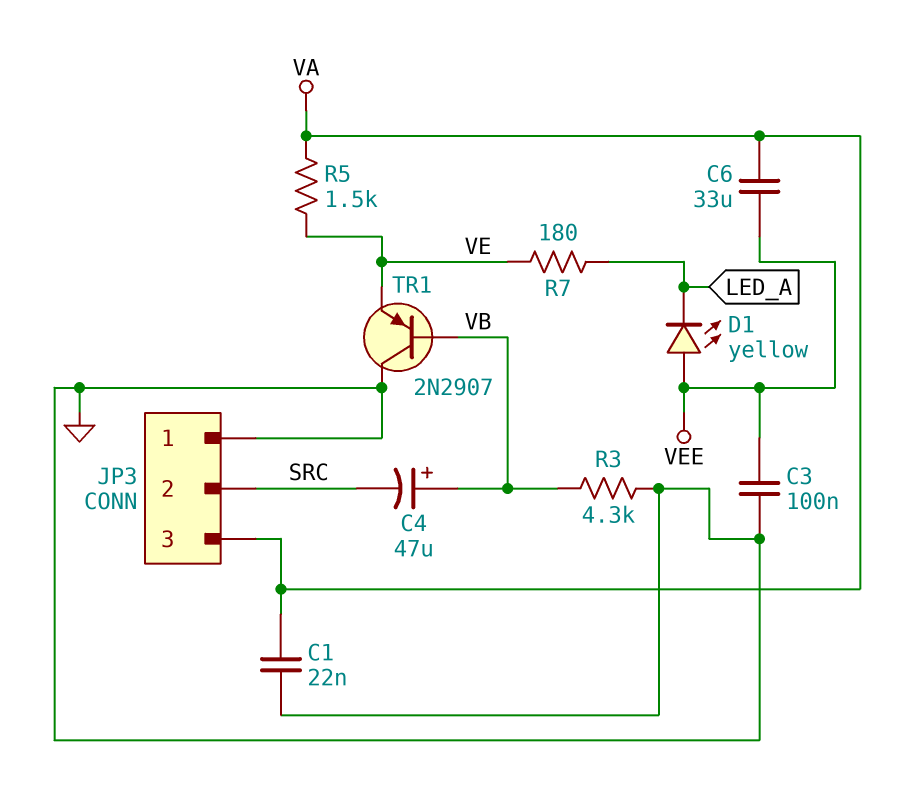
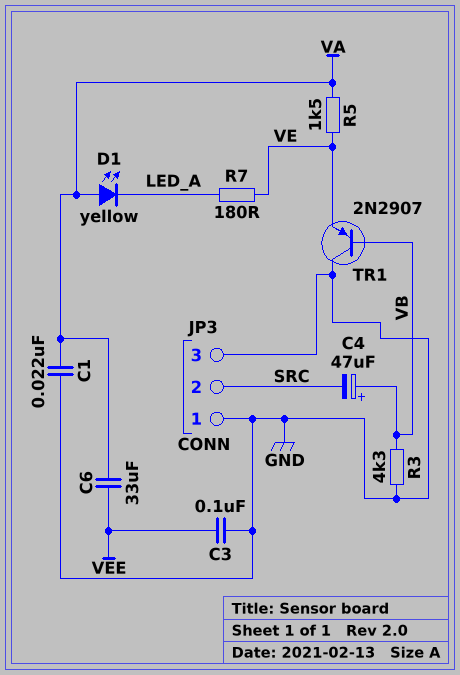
D1: LED yellow (A VEE, K LED_A) -> LED yellow (A VA, K LED_A)
JP3 pin 3: VA -> GND

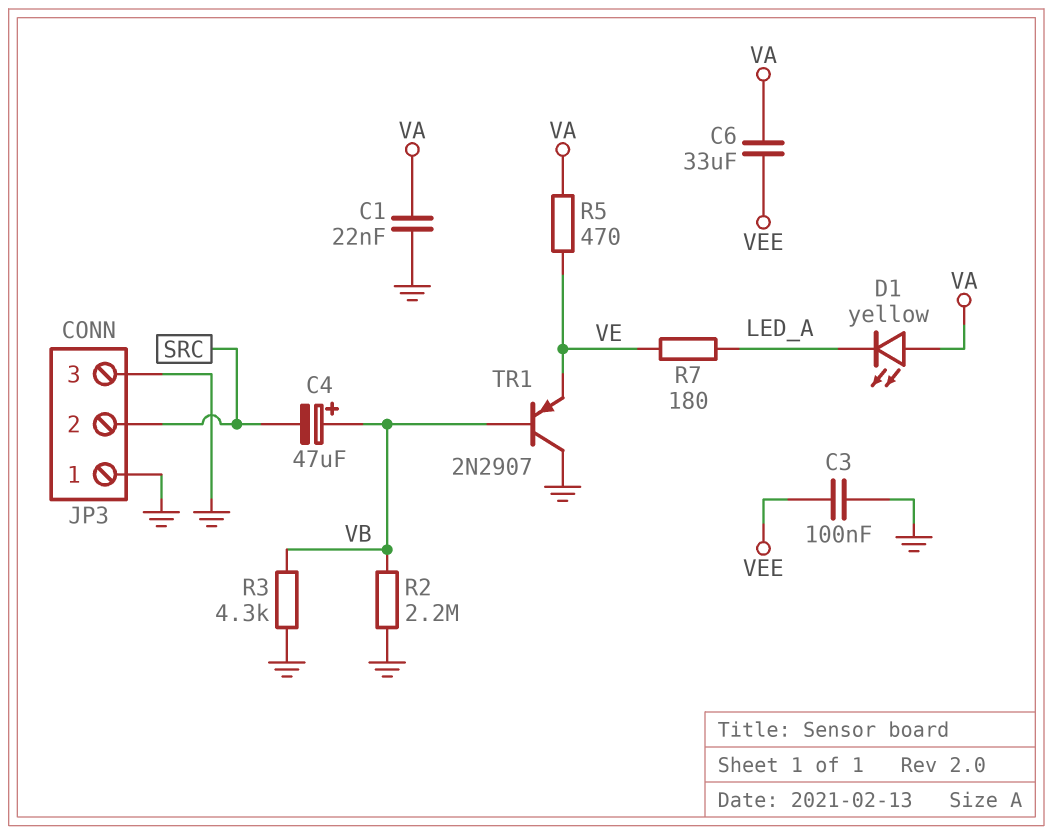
R2: none -> 2.2M (GND, VB)
R5: 1.5k (VA, VE) -> 470 (VA, VE)

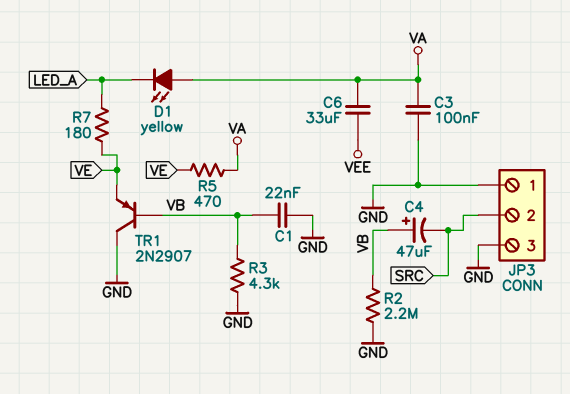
C1: 22nF (GND, VA) -> 22nF (GND, VB)
C3: 100nF (GND, VEE) -> 100nF (GND, VA)

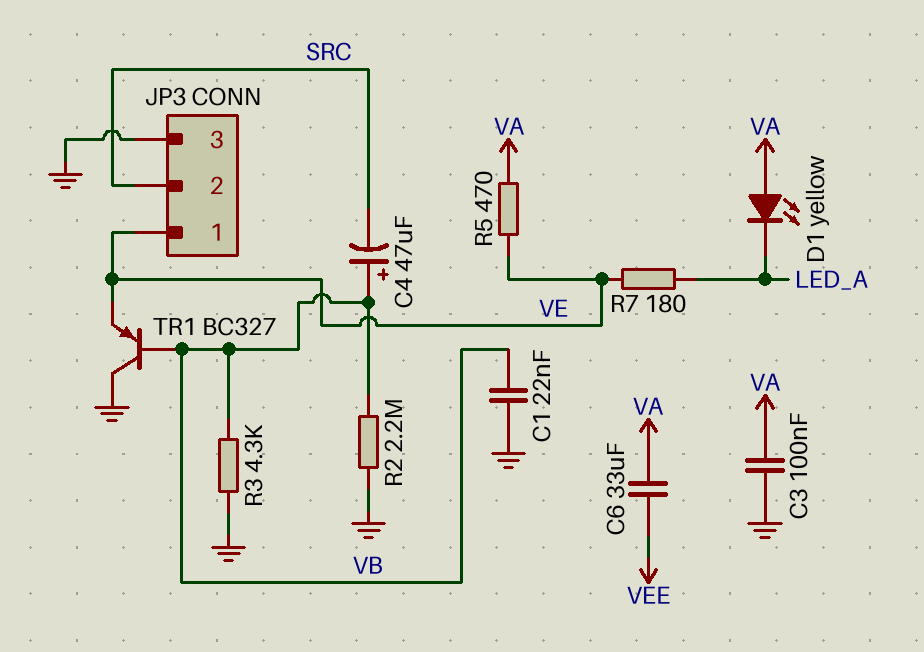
JP3 pin 1: GND -> VE
TR1: PNP 2N2907 (B VB, C GND, E VE) -> PNP BC327 (B VB, C GND, E VE)

